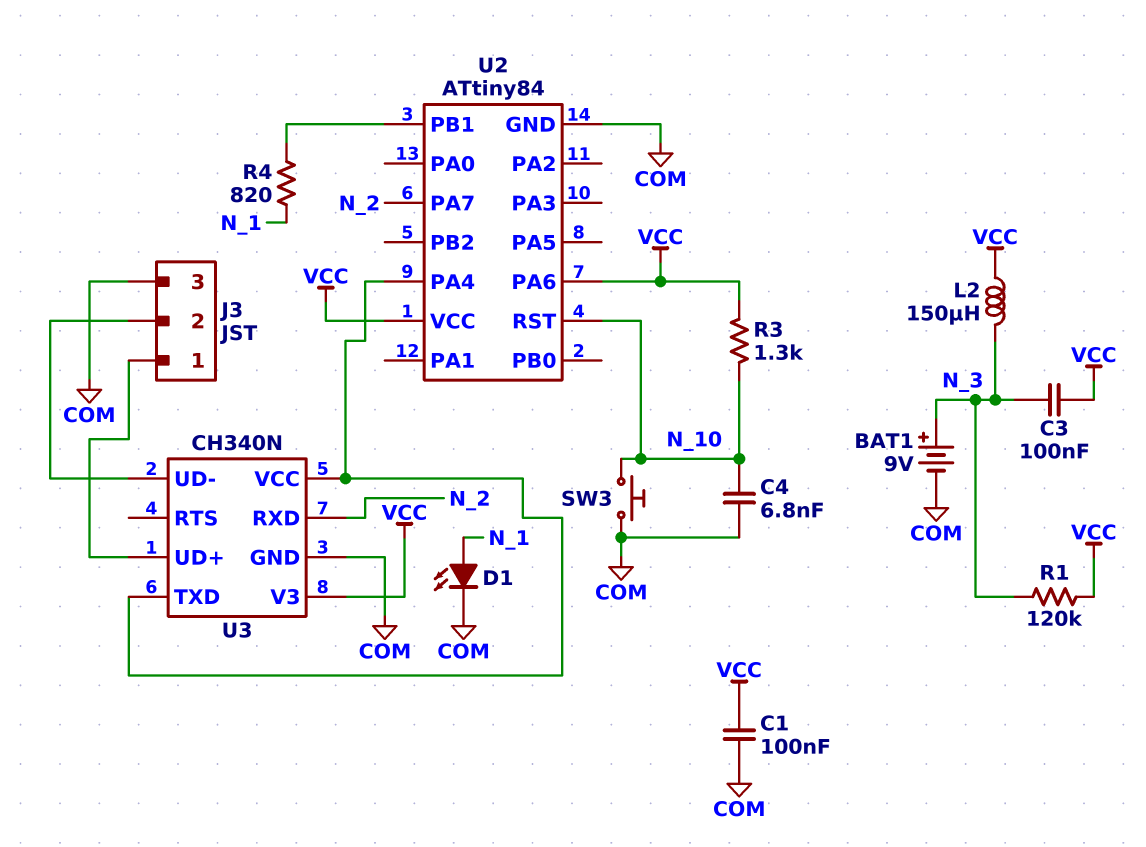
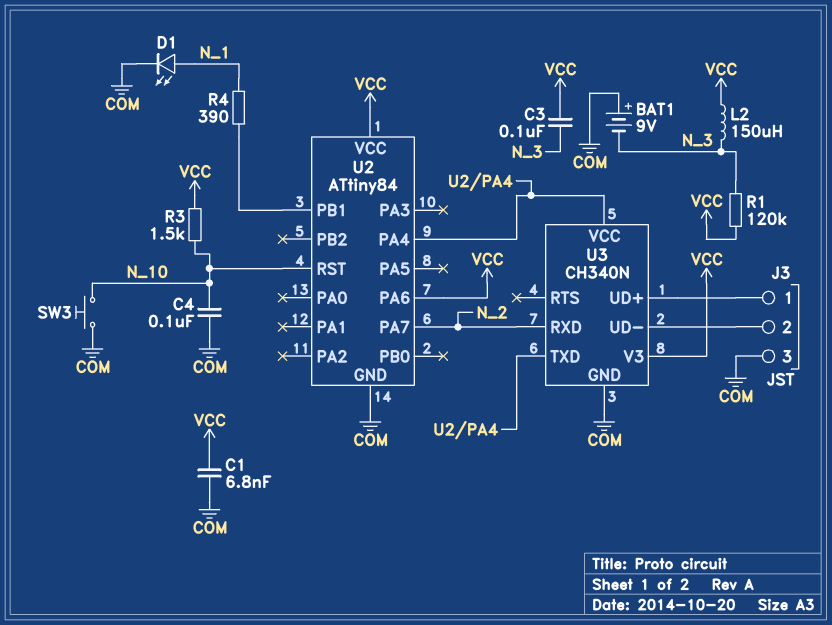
BAT1: 9V (plus N_3, minus COM) -> 9V (plus COM, minus N_3)
C1: 100nF (COM, VCC) -> 6.8nF (COM, VCC)
C4: 6.8nF (COM, N_10) -> 100nF (COM, N_10)
R3: 1.3k (N_10, VCC) -> 1.5k (N_10, VCC)
R4: 820 (N_1, U2/PB1) -> 390 (N_1, U2/PB1)

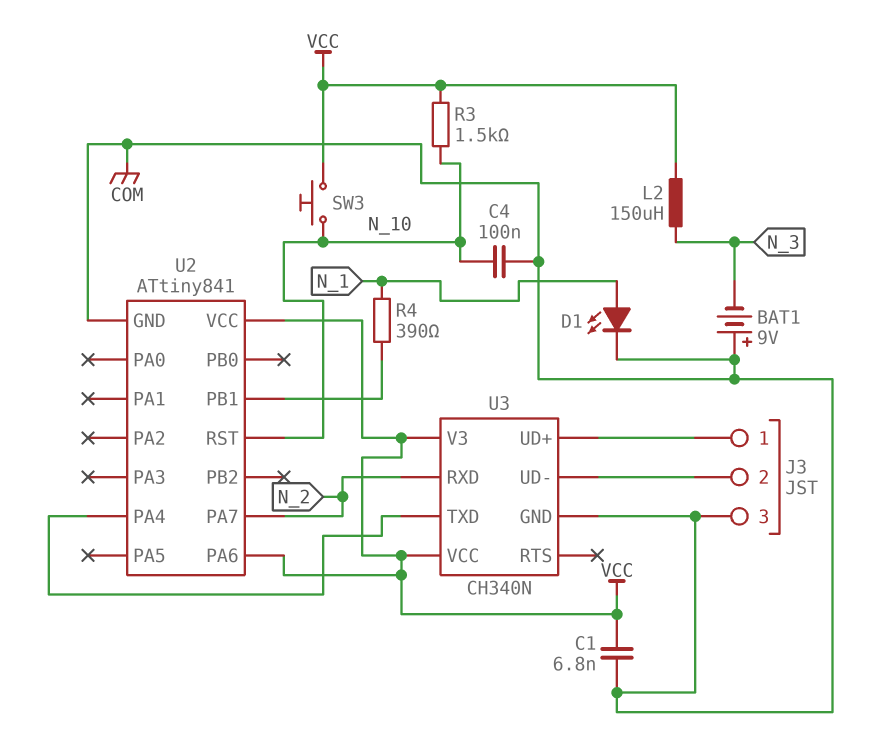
C3: 100nF (N_3, VCC) -> none
R1: 120k (N_3, VCC) -> none
SW3: button (COM, N_10) -> button (N_10, VCC)
U2: ATtiny84 -> ATtiny841
U3 pin VCC: U2/PA4 -> VCC

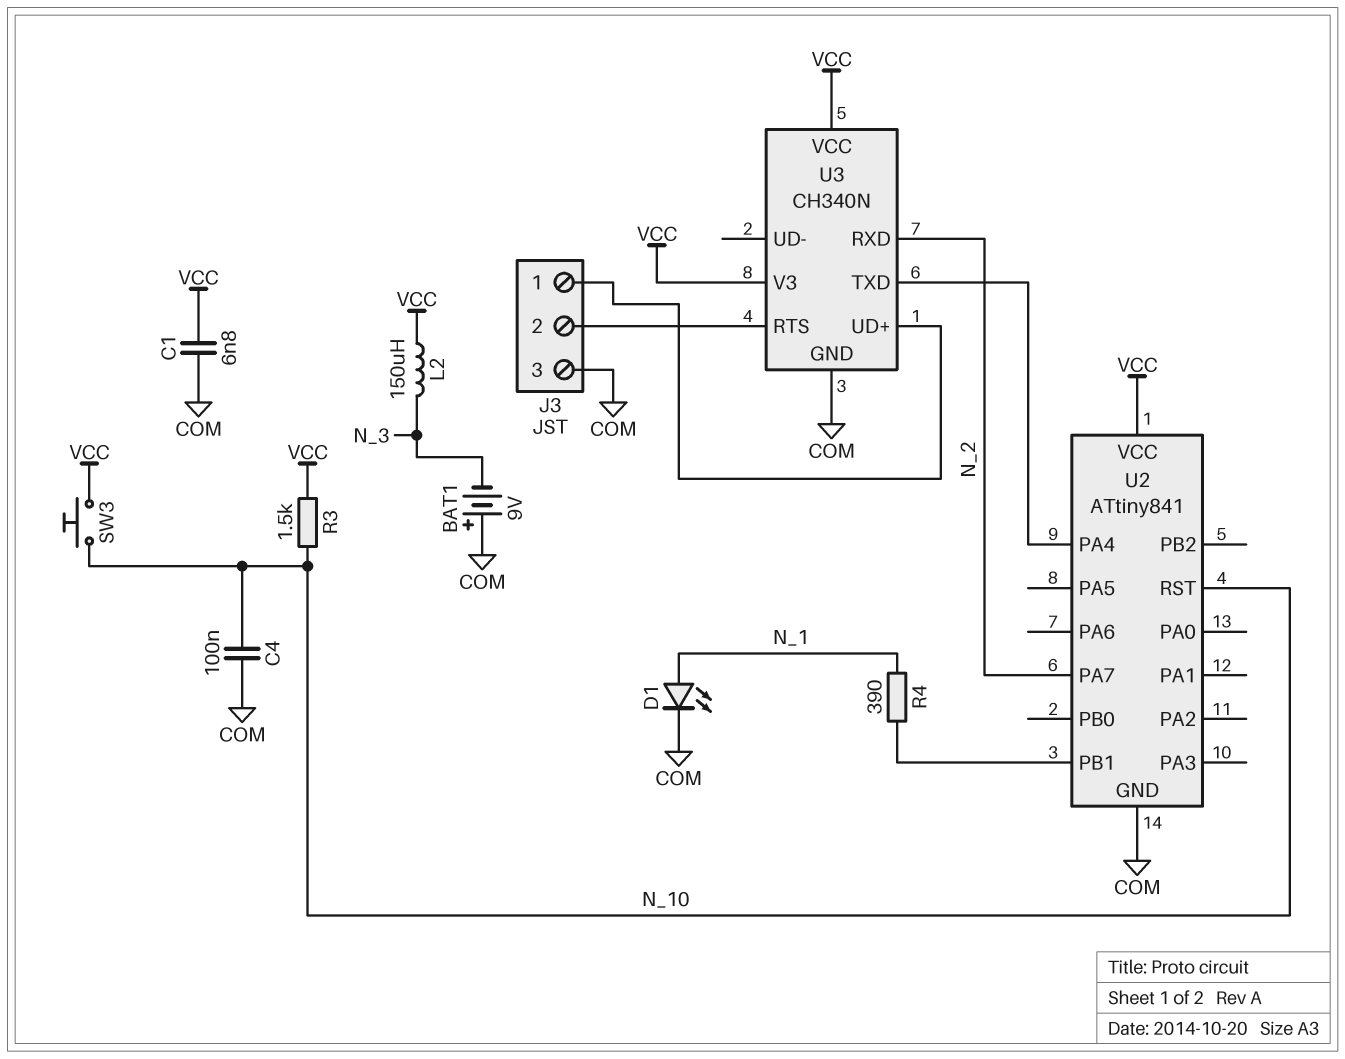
U2 pin PA6: VCC -> none
U3 pin RTS: none -> J3/2
U3 pin UD-: J3/2 -> none

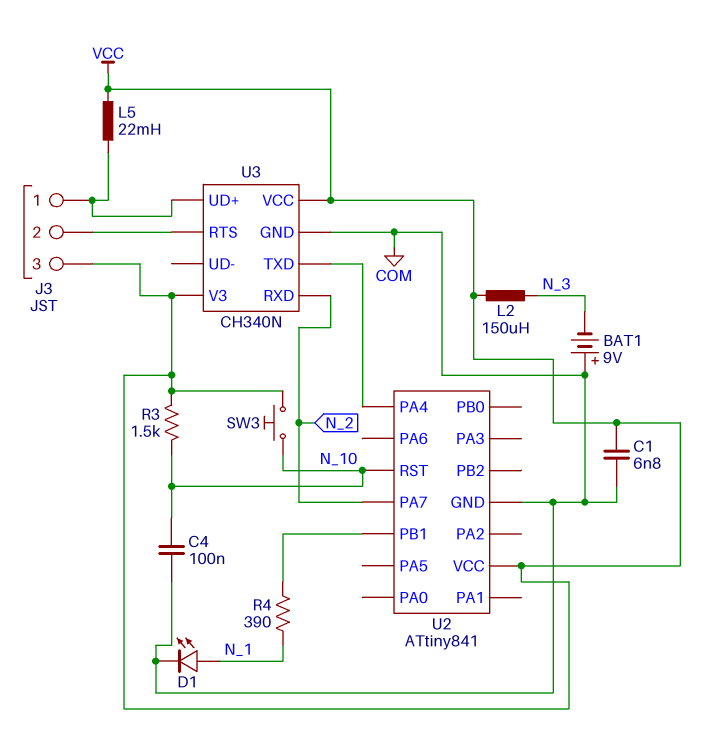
J3 pin 3: COM -> VCC
L5: none -> 22mH (J3/1, VCC)

